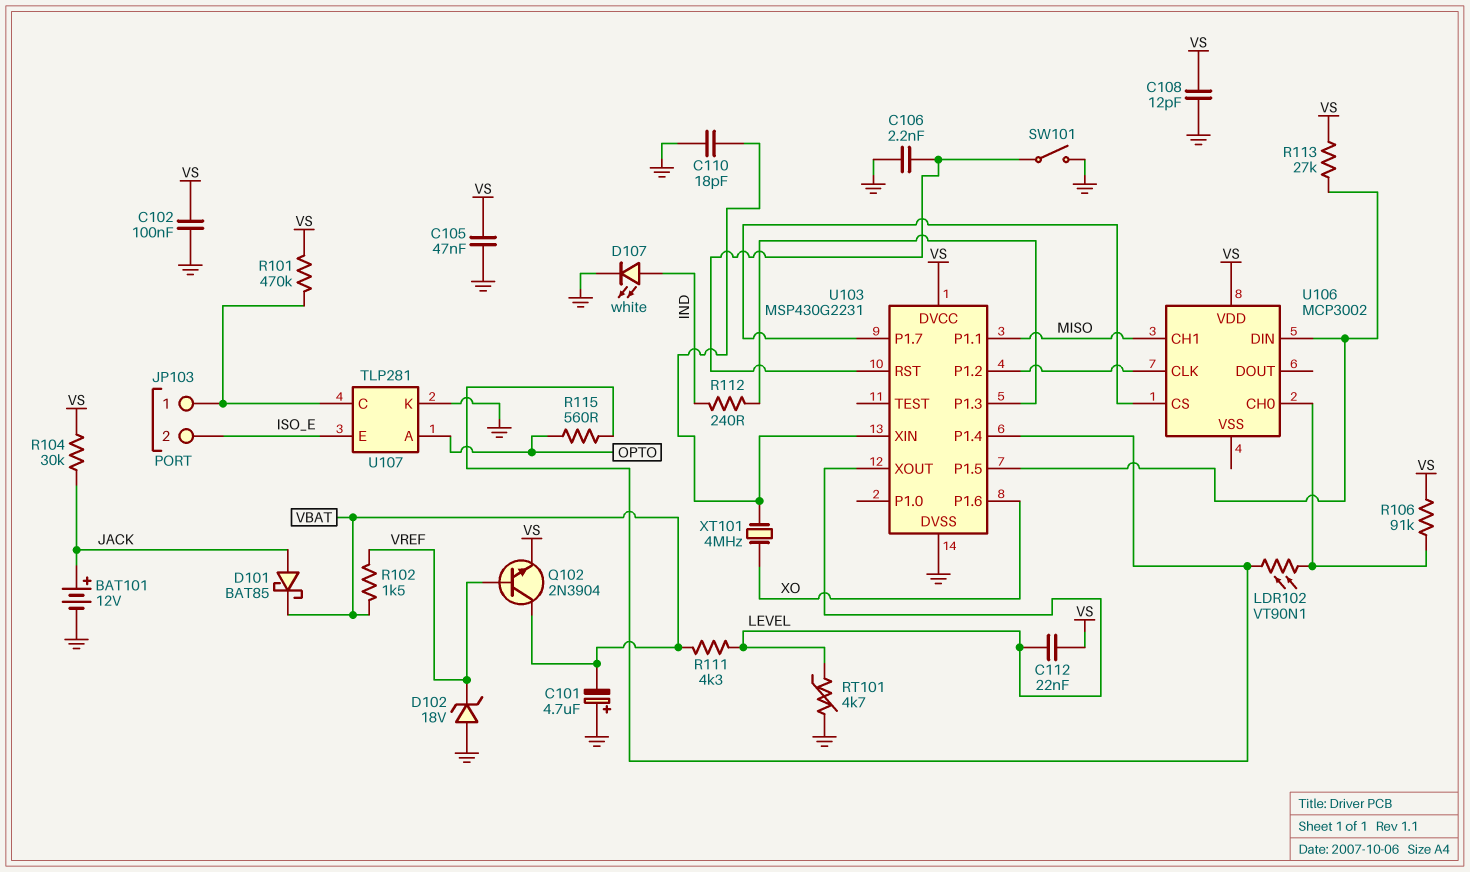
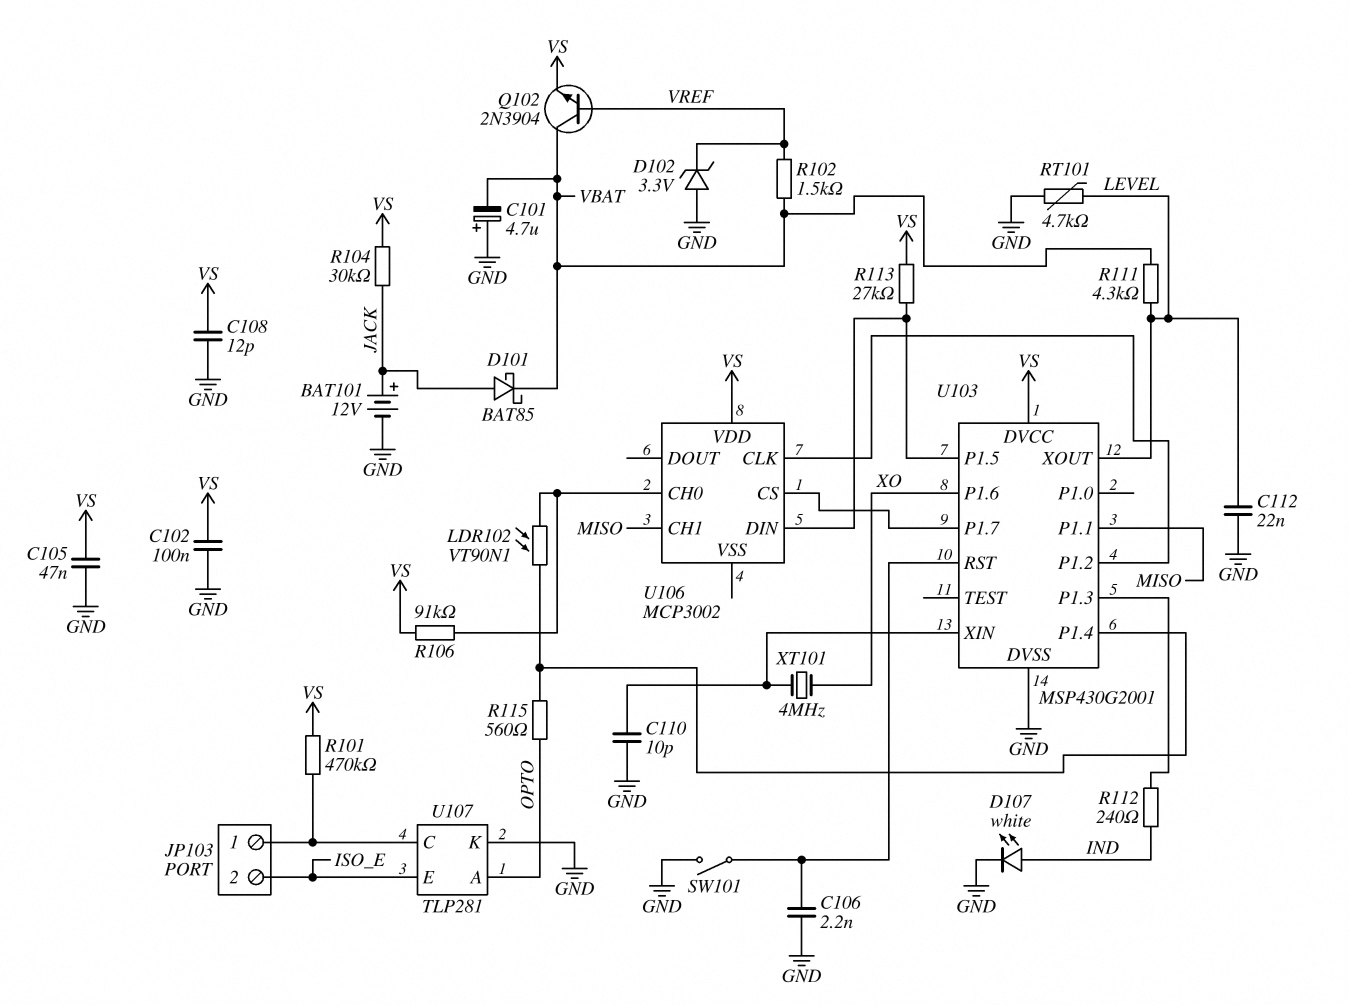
C110: 18pF (GND, U103/XIN) -> 10pF (GND, U103/XIN)
C112: 22nF (LEVEL, VS) -> 22nF (GND, LEVEL)
D102: zener 18V (A GND, K VREF) -> zener 3.3V (A GND, K VREF)
U103: MSP430G2231 -> MSP430G2001

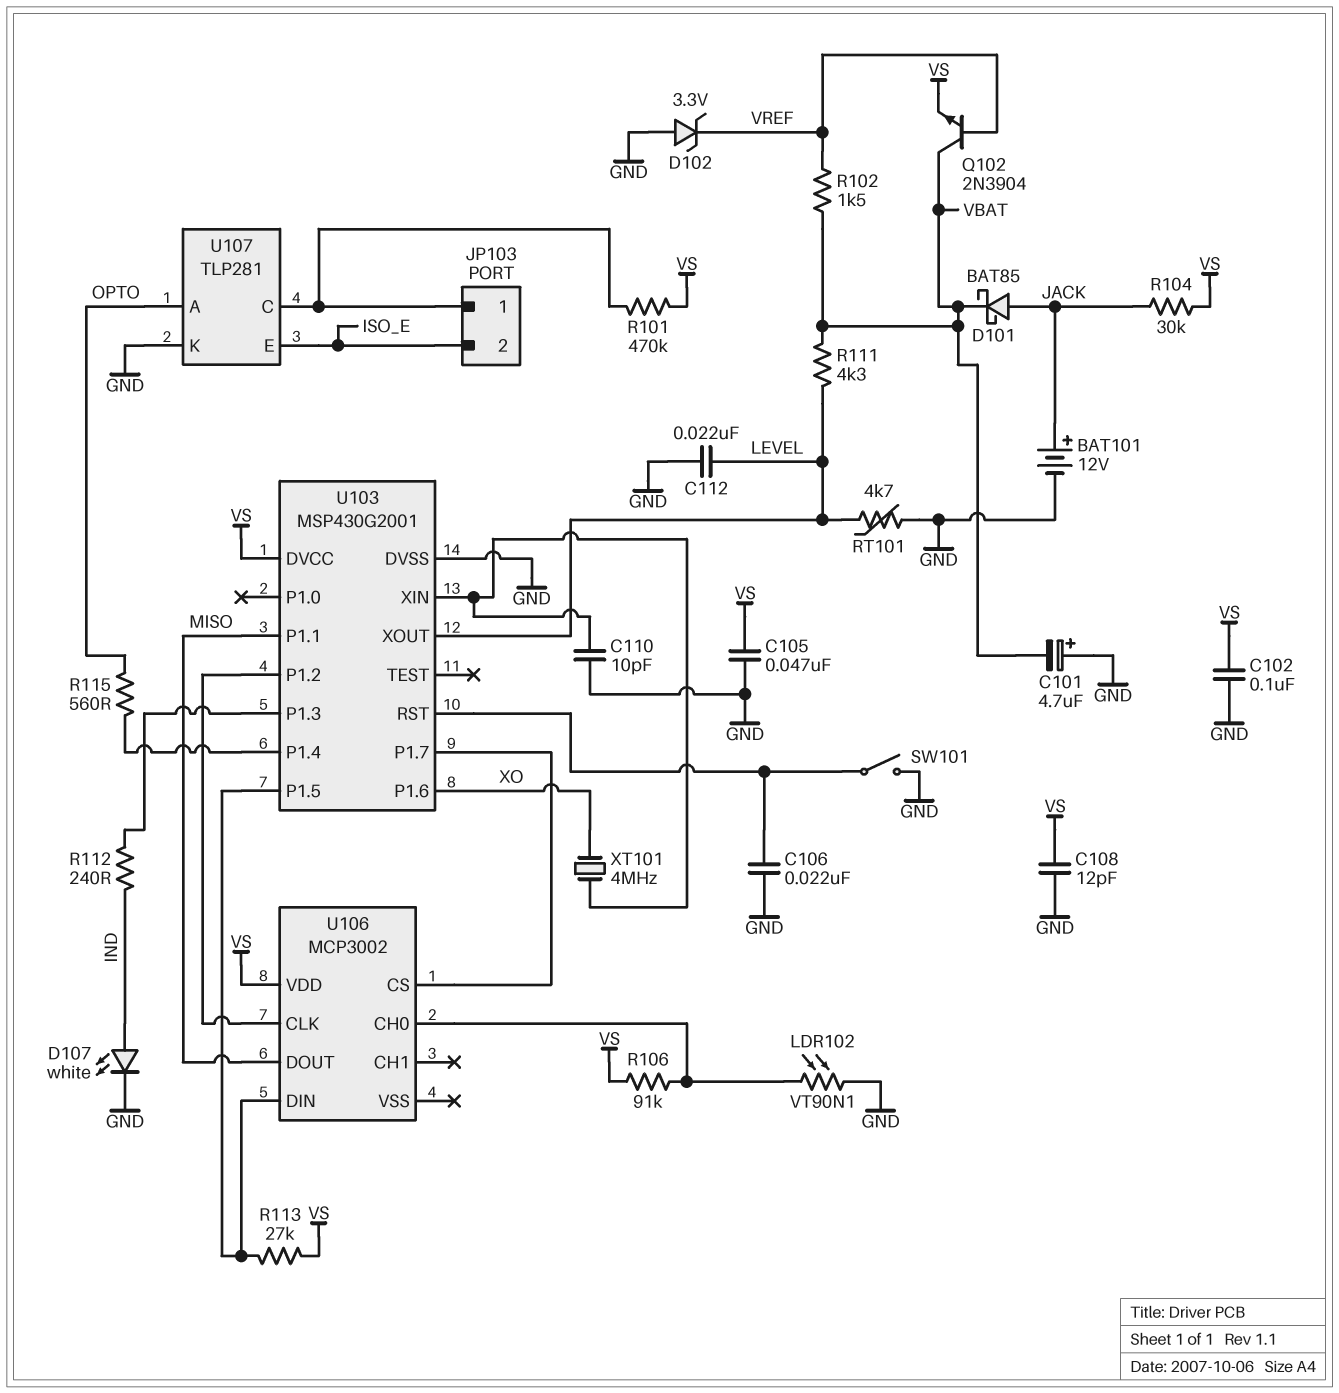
C106: 2.2nF (GND, U103/RST) -> 22nF (GND, U103/RST)
LDR102: VT90N1 (U103/P1.4, U106/CH0) -> VT90N1 (GND, U106/CH0)
U106 pin CH1: MISO -> none
U106 pin DOUT: none -> MISO

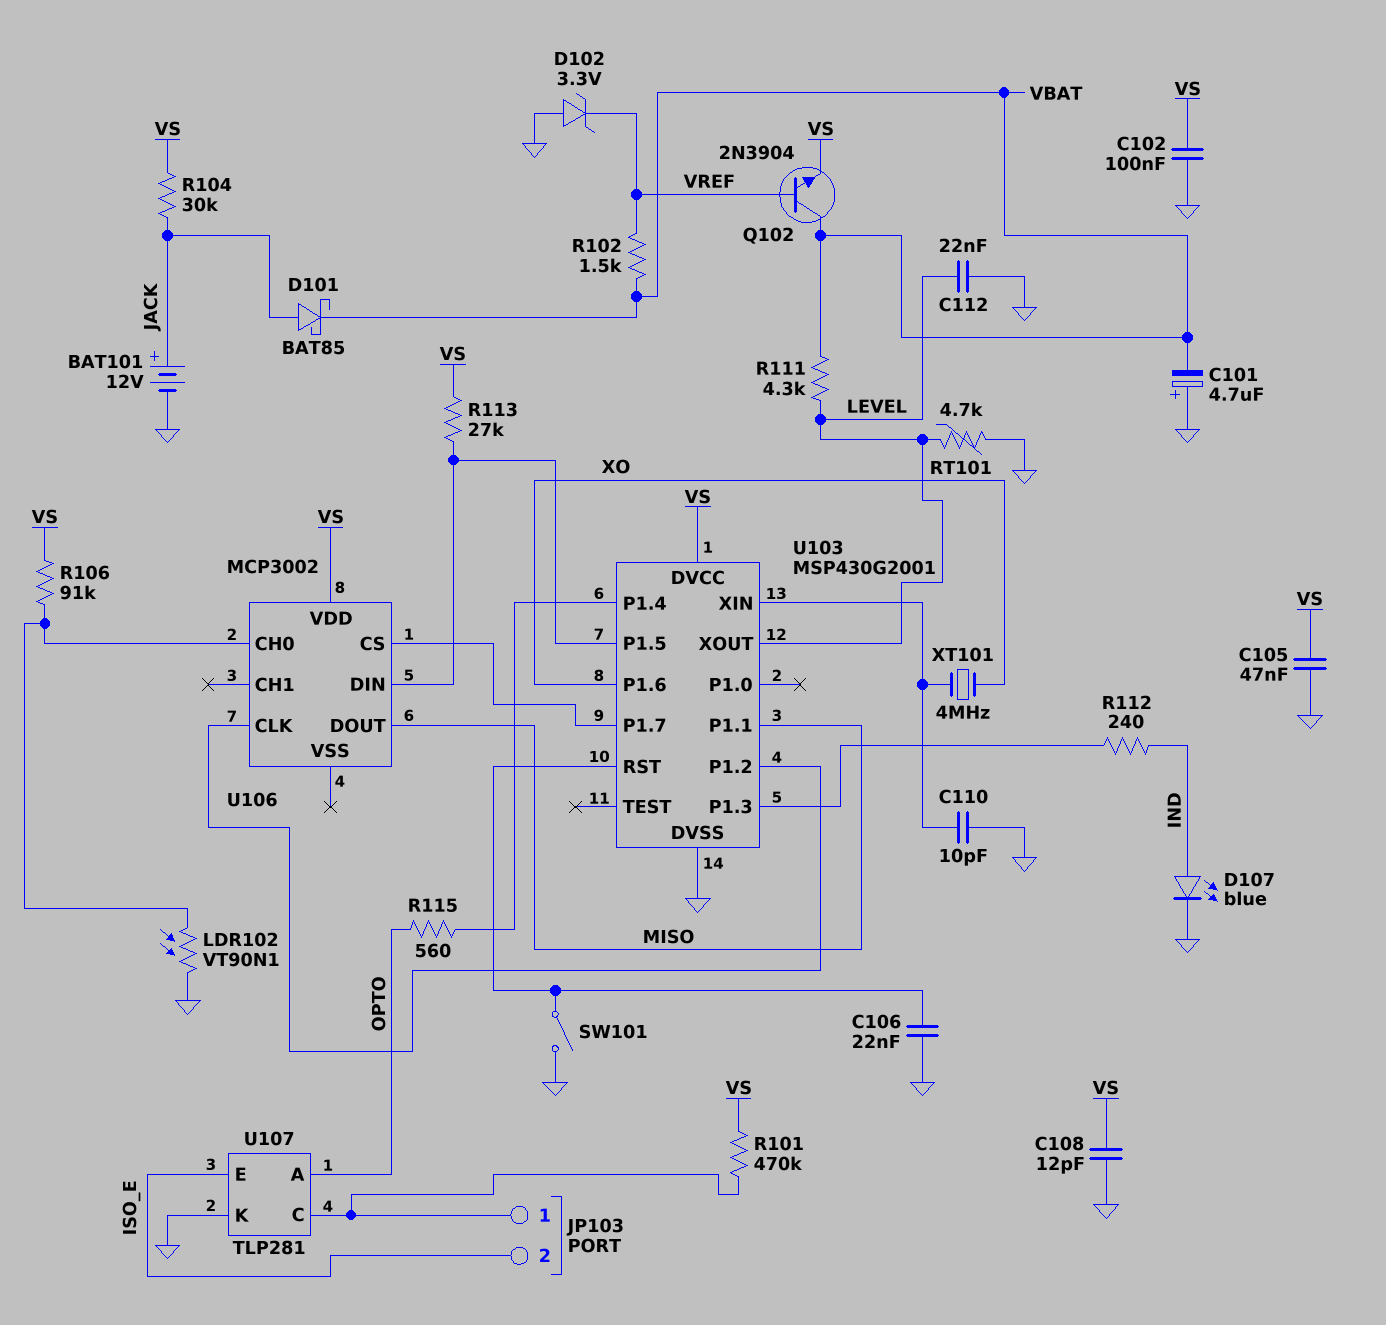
D107: LED white (A IND, K GND) -> LED blue (A IND, K GND)

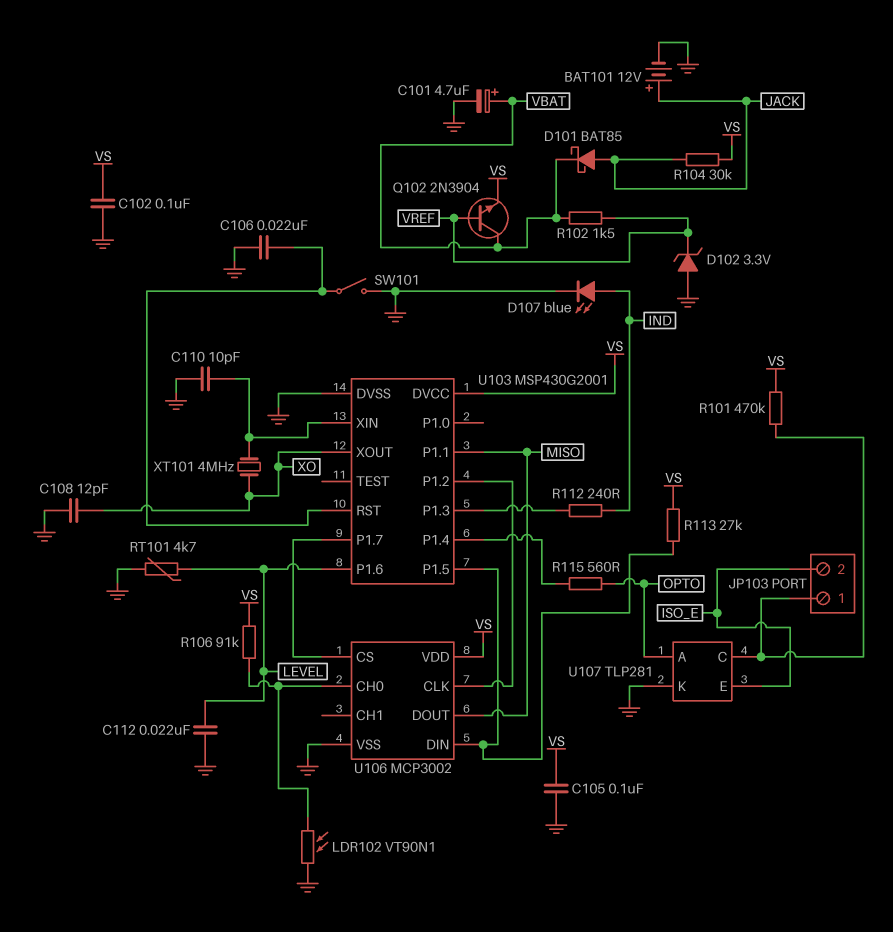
C101: 4.7uF (plus GND, minus VBAT) -> 4.7uF (plus VBAT, minus GND)
C105: 47nF (GND, VS) -> 100nF (GND, VS)
C108: 12pF (GND, VS) -> 12pF (GND, XO)
R111: 4.3k (LEVEL, VBAT) -> none
U103 pin P1.6: XO -> LEVEL
U103 pin XOUT: LEVEL -> XO
U106 pin VSS: none -> GND

